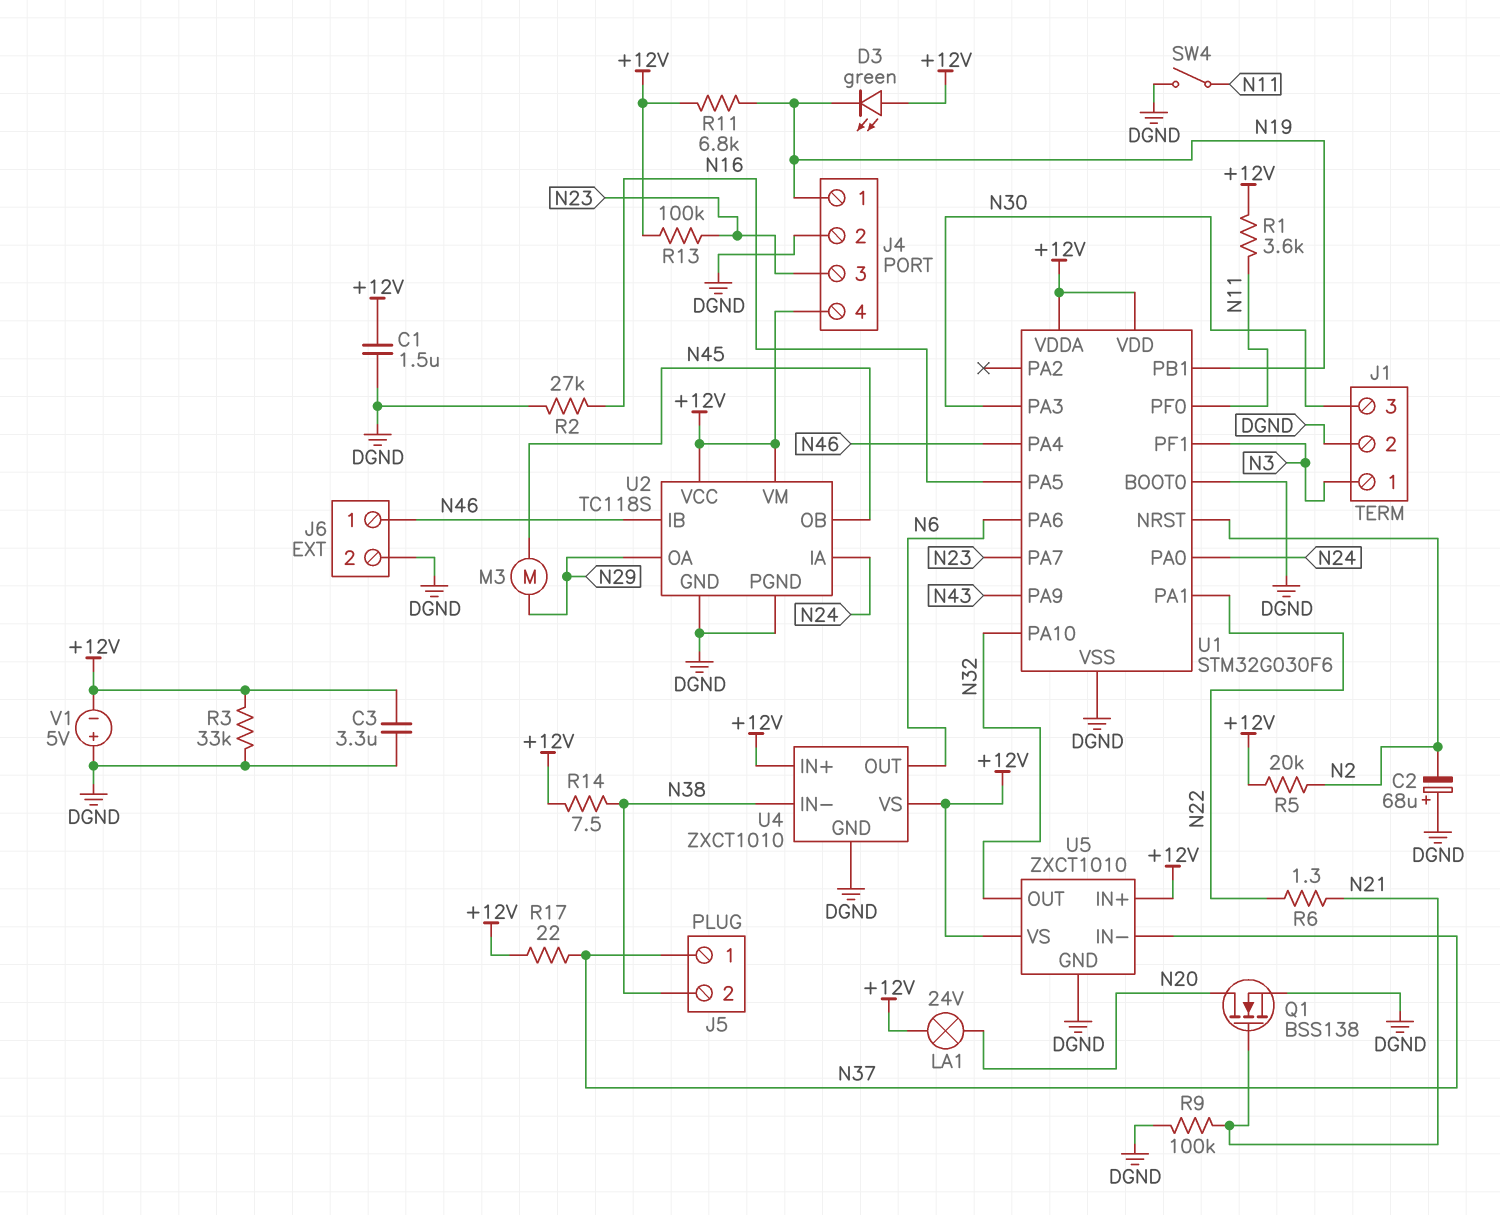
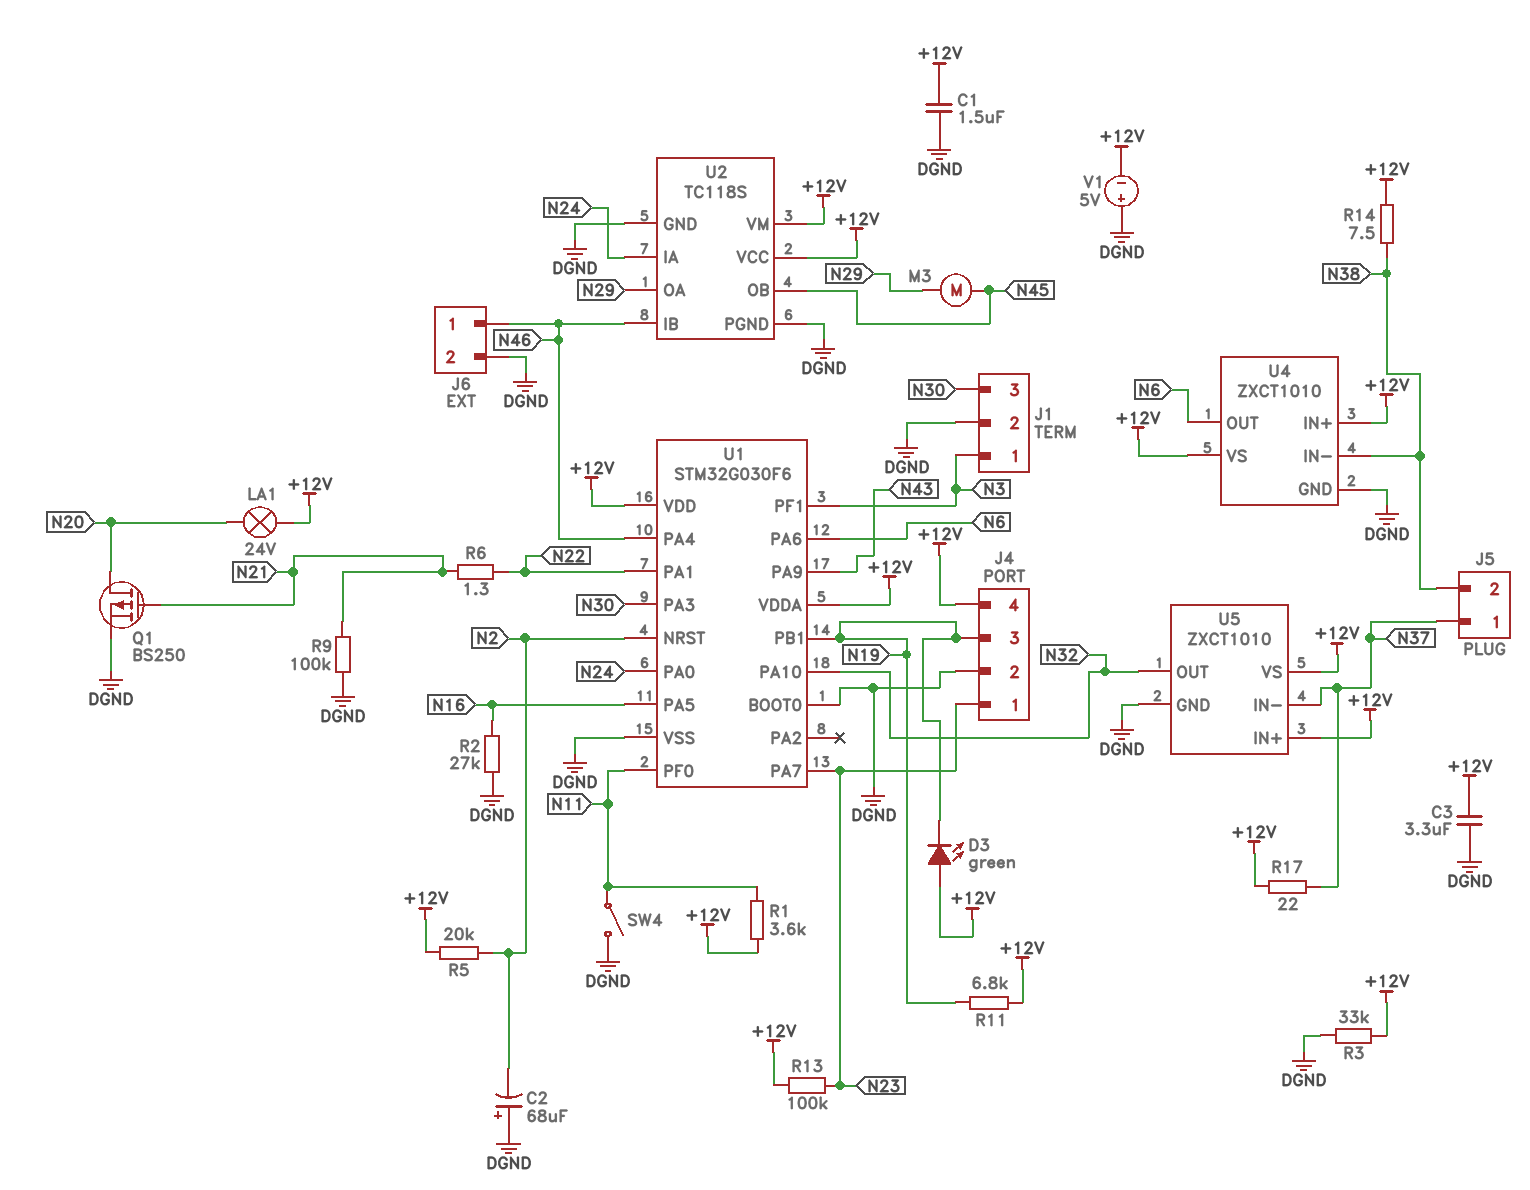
J4 pin 1: N19 -> N23
J4 pin 3: N23 -> N19
Q1: NMOS BSS138 (G N21, D N20, S DGND) -> PMOS BS250 (G N21, D N20, S DGND)

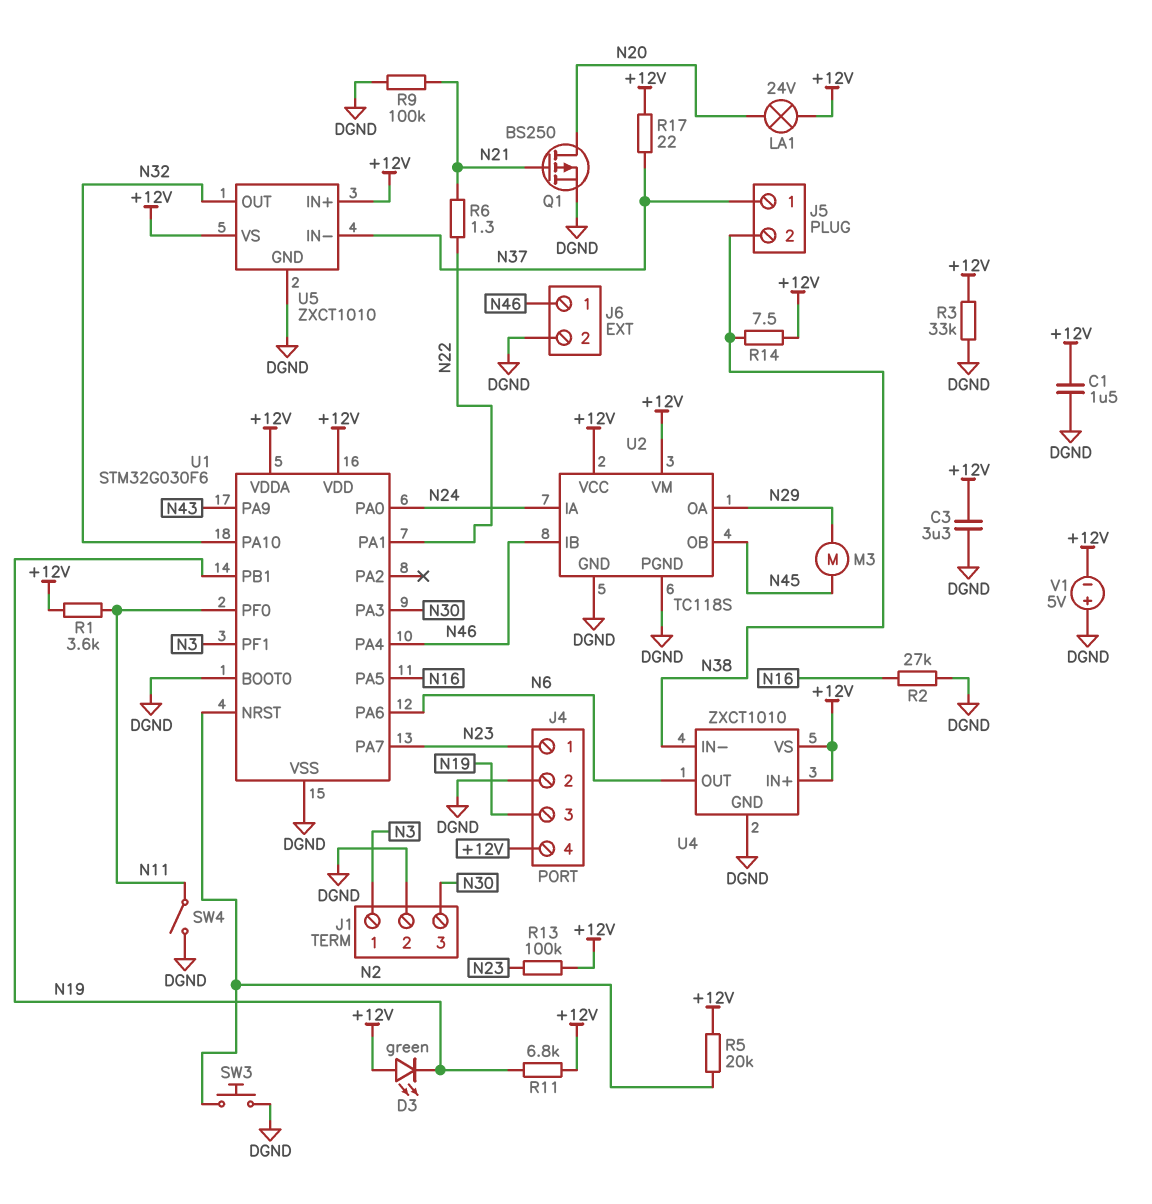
C2: 68uF (plus DGND, minus N2) -> none
SW3: none -> button (DGND, N2)

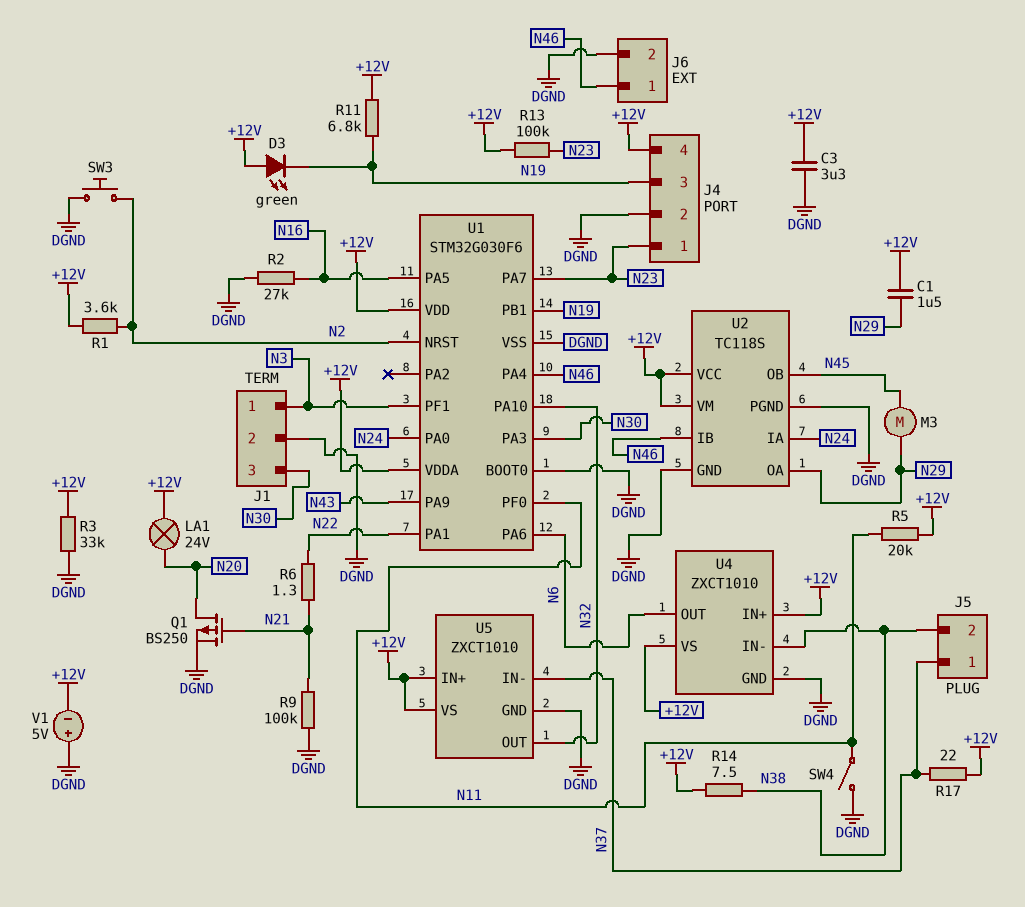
C1: 1.5uF (+12V, DGND) -> 1.5uF (+12V, N29)
R1: 3.6k (+12V, N11) -> 3.6k (+12V, N2)
R5: 20k (+12V, N2) -> 20k (+12V, N11)

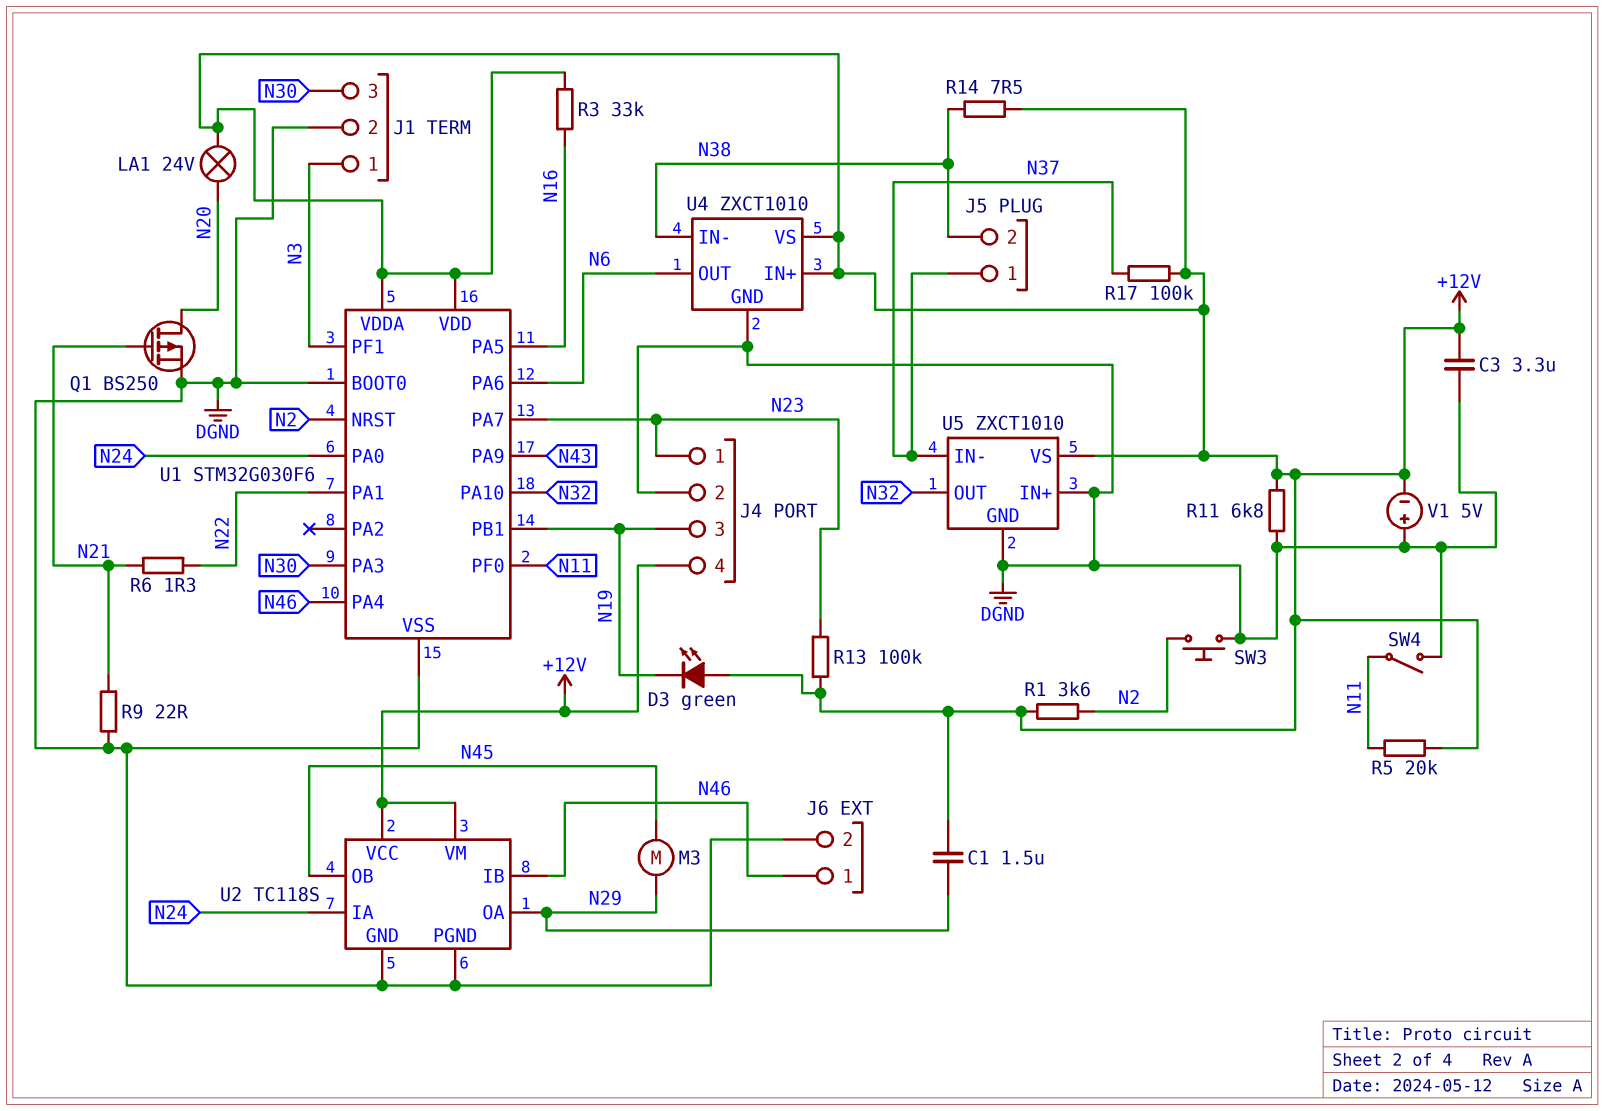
R2: 27k (DGND, N16) -> none
R3: 33k (+12V, DGND) -> 33k (+12V, N16)
R9: 100k (DGND, N21) -> 22 (DGND, N21)
R11: 6.8k (+12V, N19) -> 6.8k (+12V, DGND)
R17: 22 (+12V, N37) -> 100k (+12V, N37)
U5 pin IN+: +12V -> DGND

